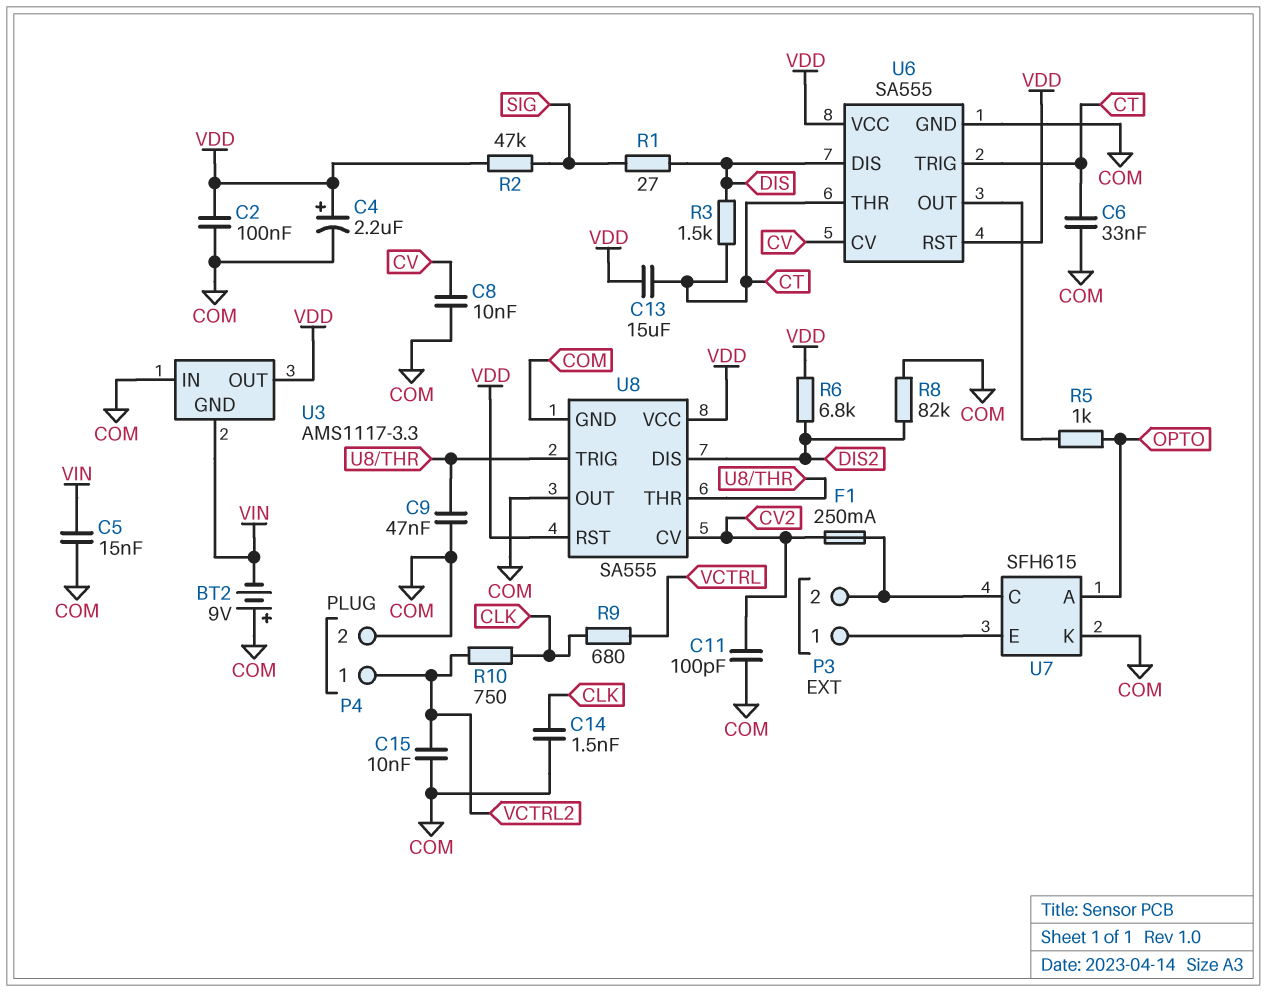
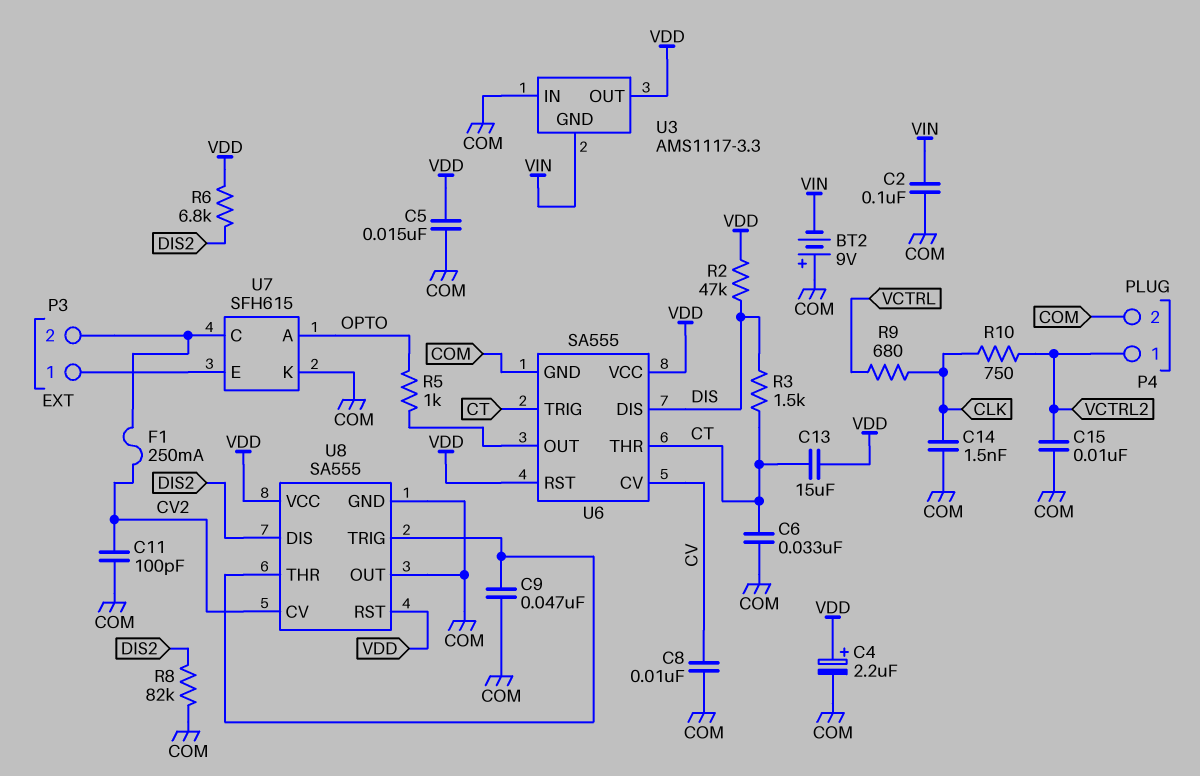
C2: 100nF (COM, VDD) -> 100nF (COM, VIN)
C5: 15nF (COM, VIN) -> 15nF (COM, VDD)
R1: 27 (DIS, SIG) -> none
R2: 47k (SIG, VDD) -> 47k (DIS, VDD)

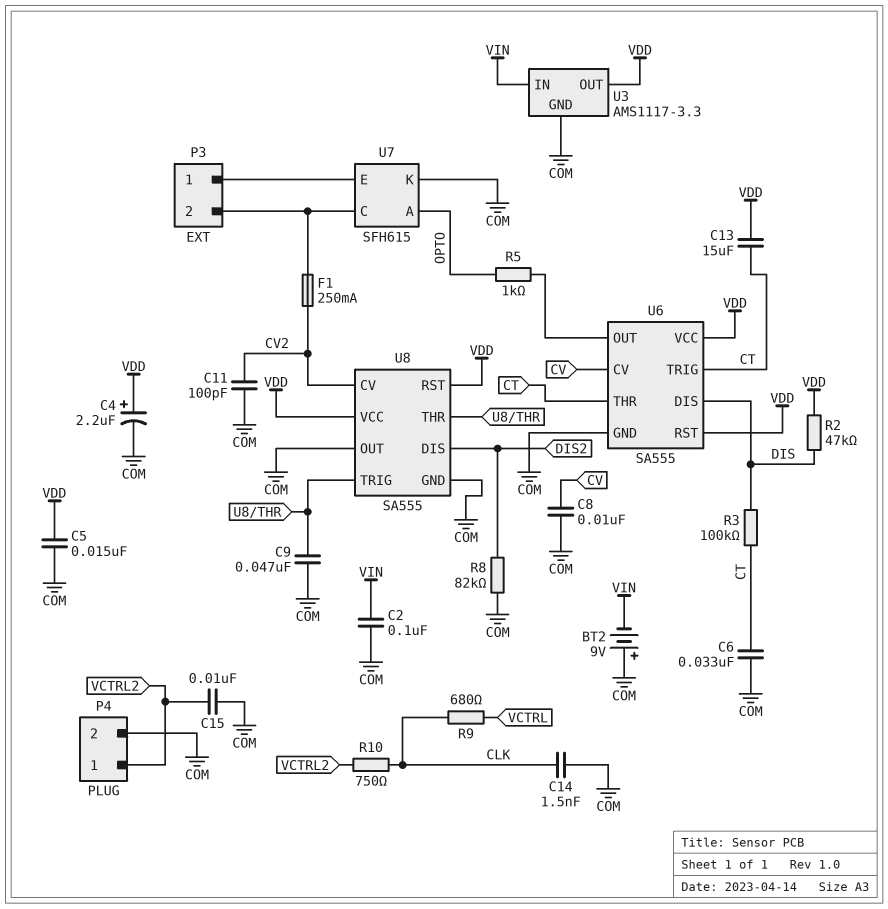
R3: 1.5k (CT, DIS) -> 100k (CT, DIS)
R6: 6.8k (DIS2, VDD) -> none
U3 pin GND: VIN -> COM
U3 pin IN: COM -> VIN

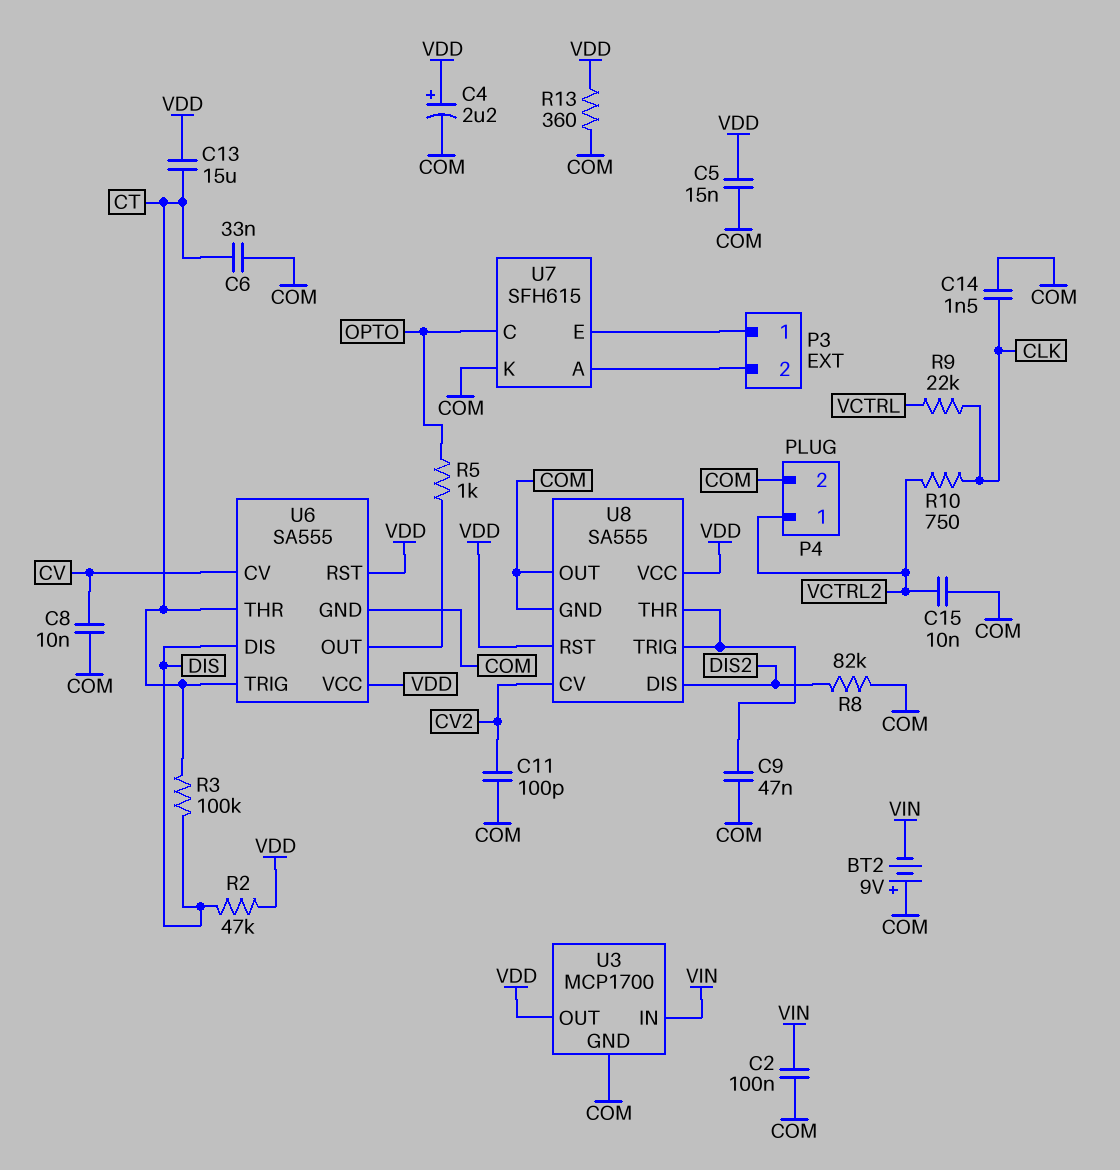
F1: 250mA (CV2, P3/2) -> none
R9: 680 (CLK, VCTRL) -> 22k (CLK, VCTRL)
R13: none -> 360 (COM, VDD)
U3: AMS1117-3.3 -> MCP1700
U7 pin A: OPTO -> P3/2
U7 pin C: P3/2 -> OPTO

